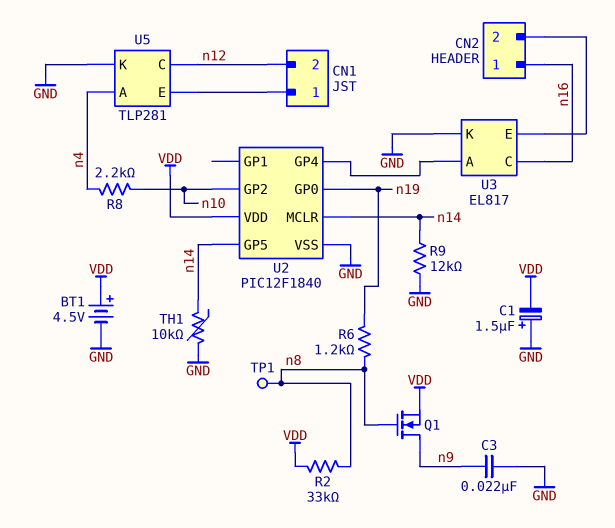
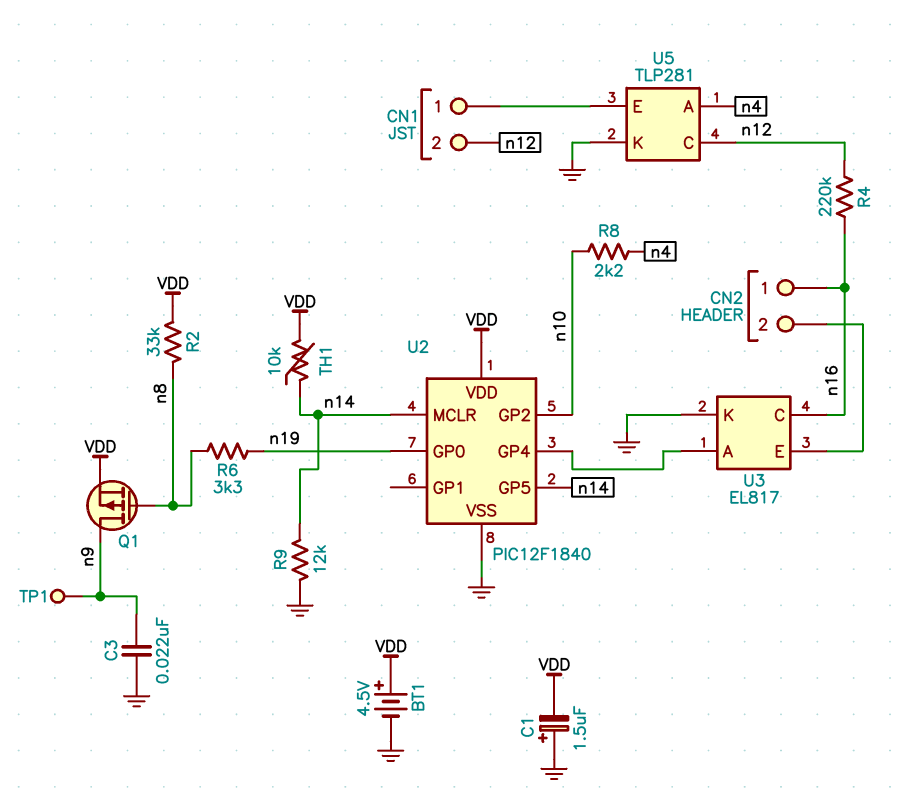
Q1: NMOS (G n8, D n9, S VDD) -> PMOS (G n8, D n9, S VDD)
R4: none -> 220k (n12, n16)
R6: 1.2k (n8, n19) -> 3.3k (n8, n19)
TH1: 10k (GND, n14) -> 10k (VDD, n14)
TP1: test point (n8) -> test point (n9)

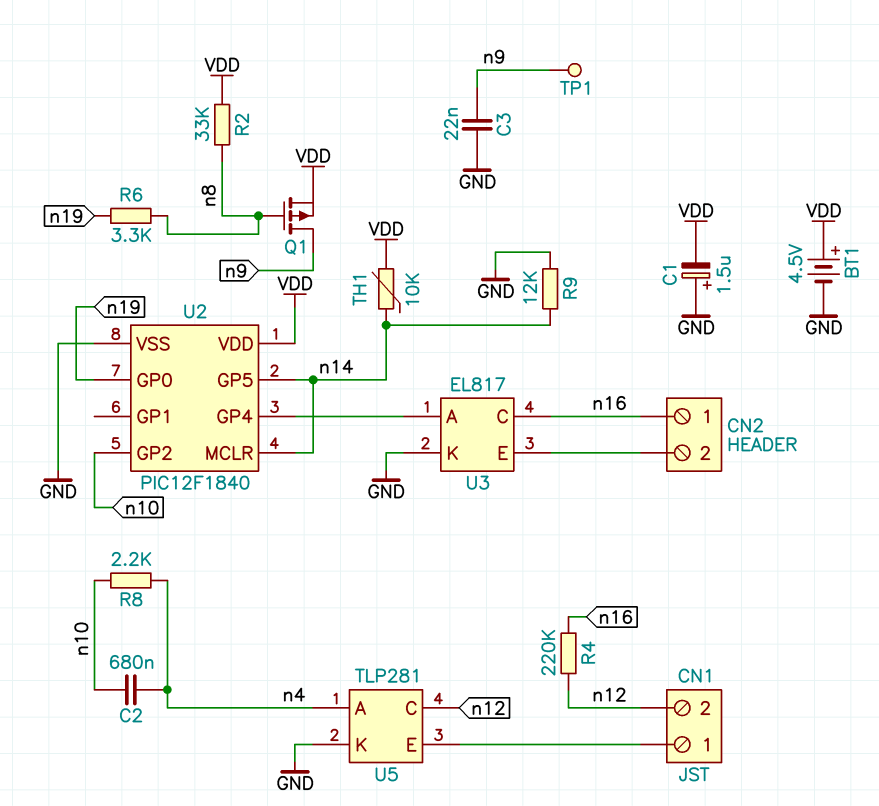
C2: none -> 680nF (n4, n10)

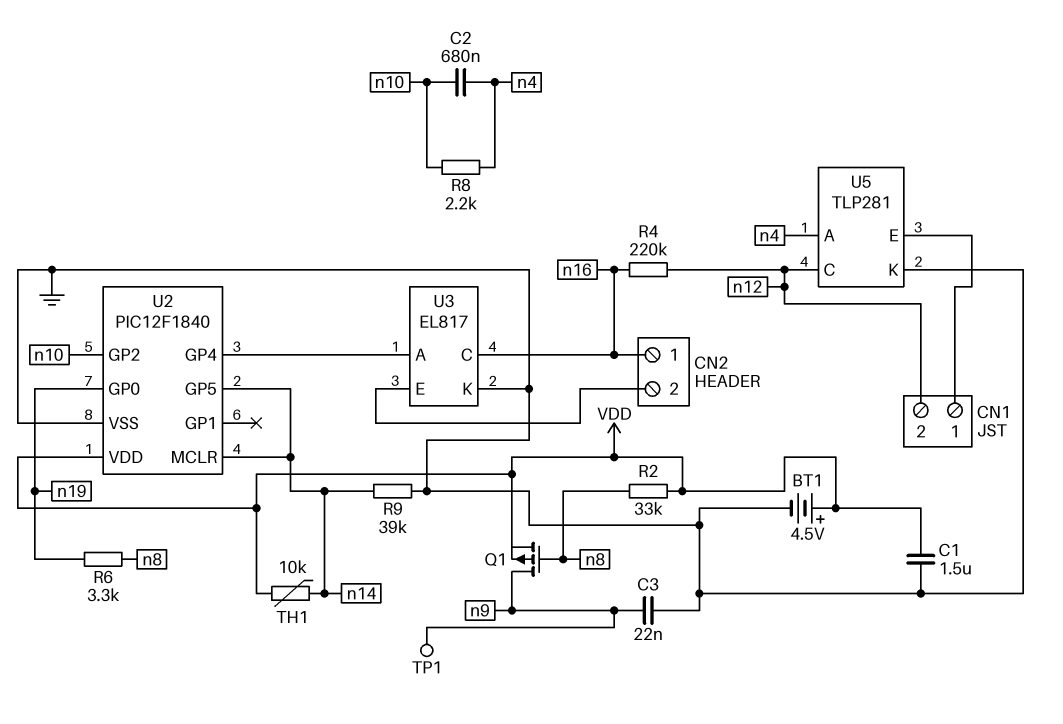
C1: 1.5uF (plus GND, minus VDD) -> 1.5uF (GND, VDD)
R9: 12k (GND, n14) -> 39k (GND, n14)

